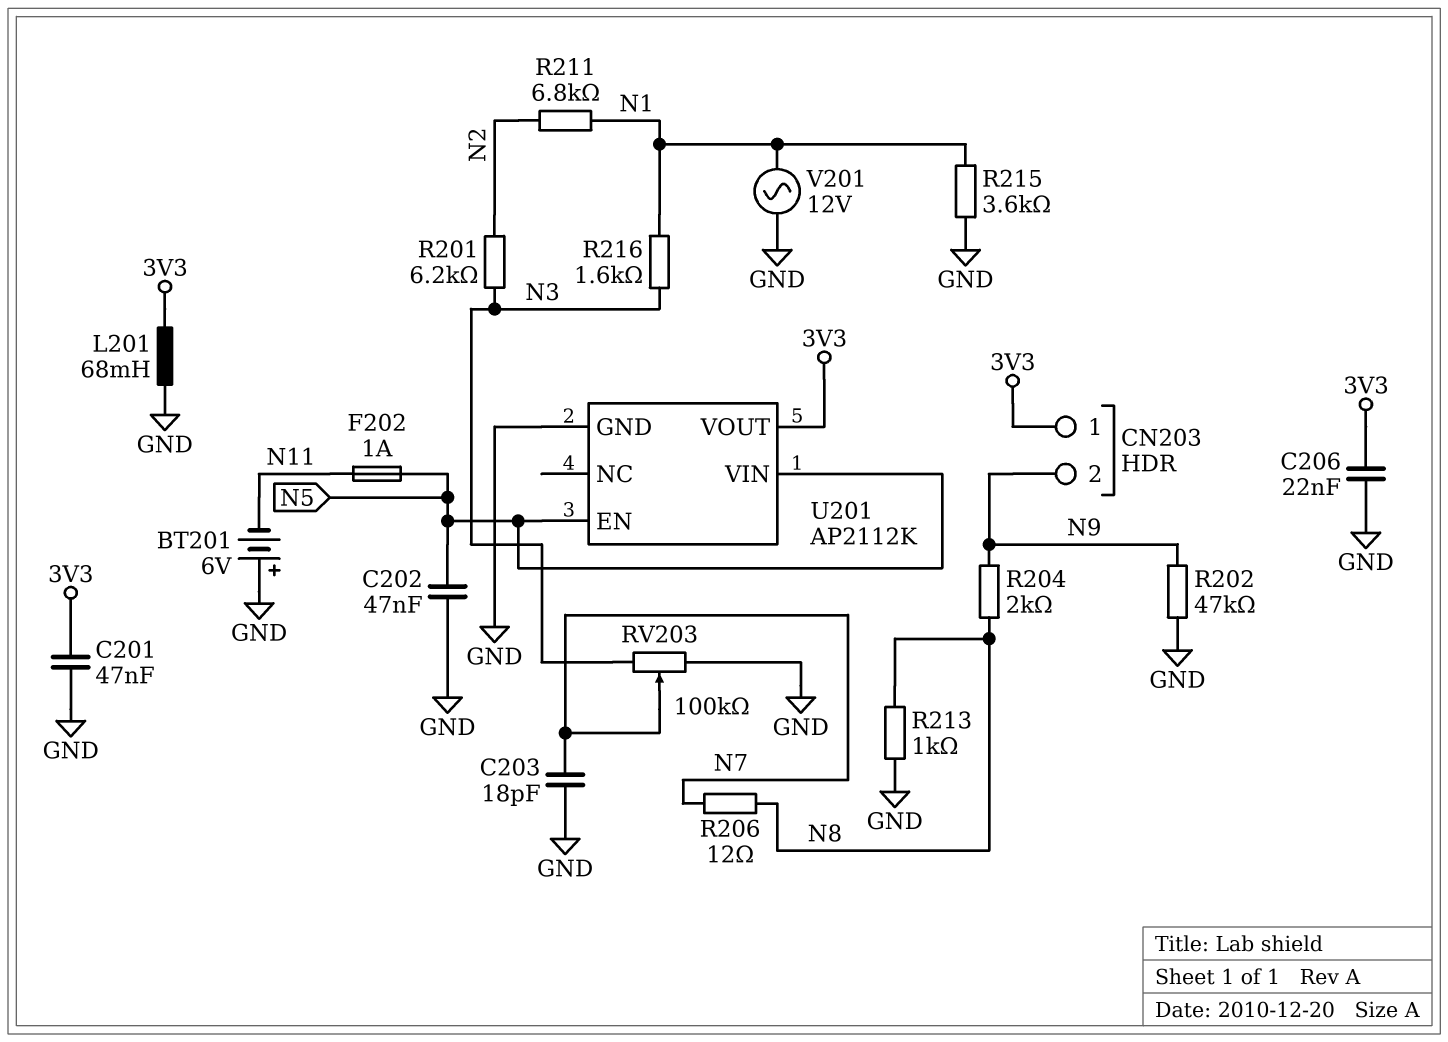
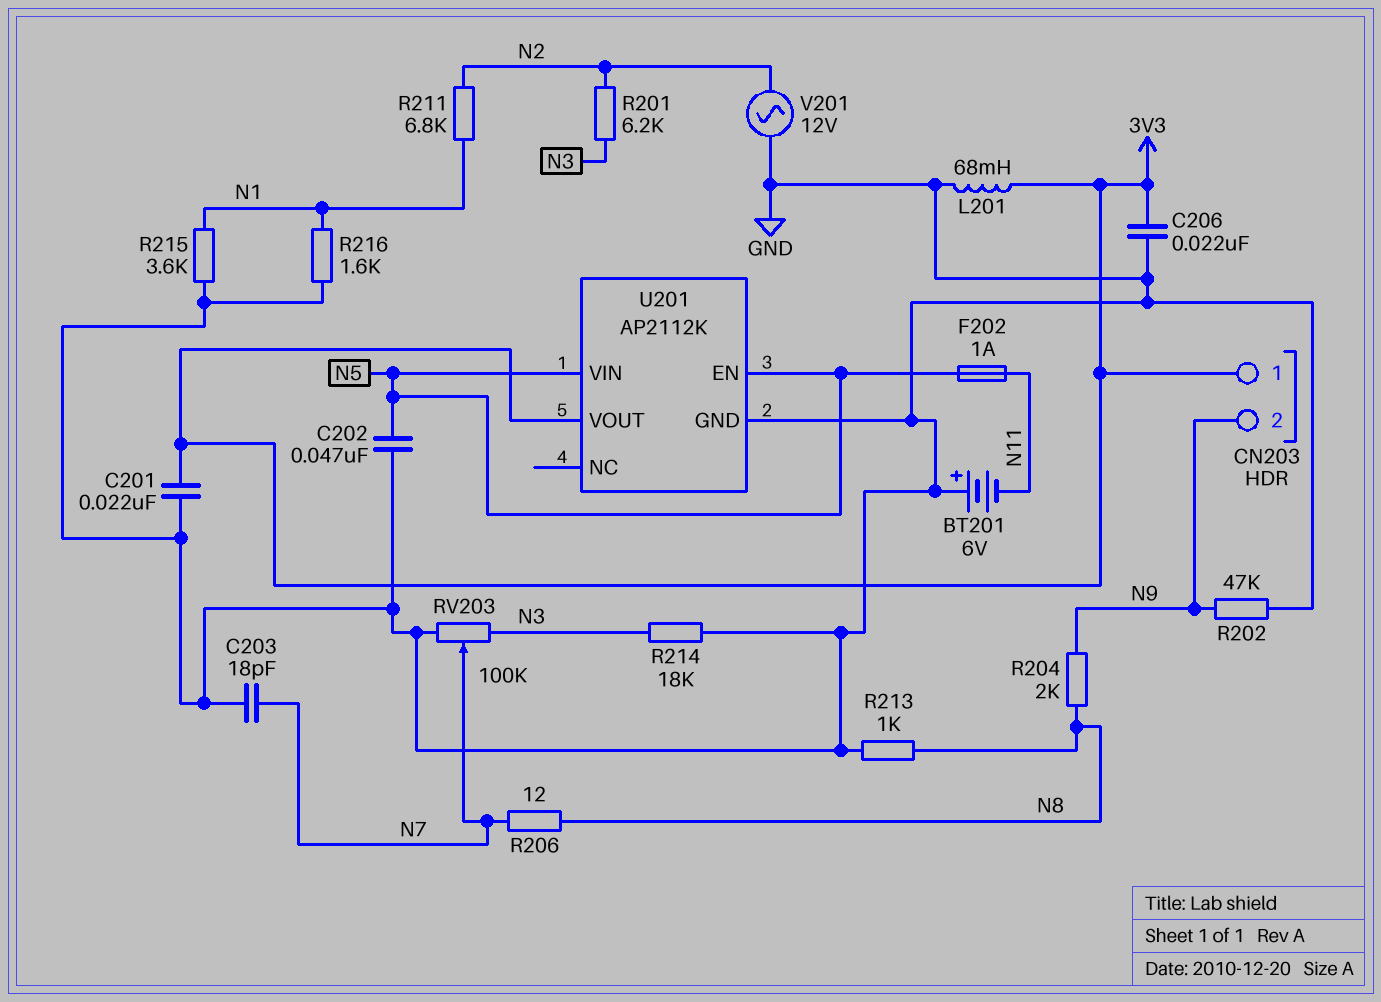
C201: 47nF (3V3, GND) -> 22nF (3V3, GND)
R214: none -> 18k (GND, N3)
R216: 1.6k (N1, N3) -> 1.6k (GND, N1)
V201: AC 12V (GND, N1) -> AC 12V (GND, N2)

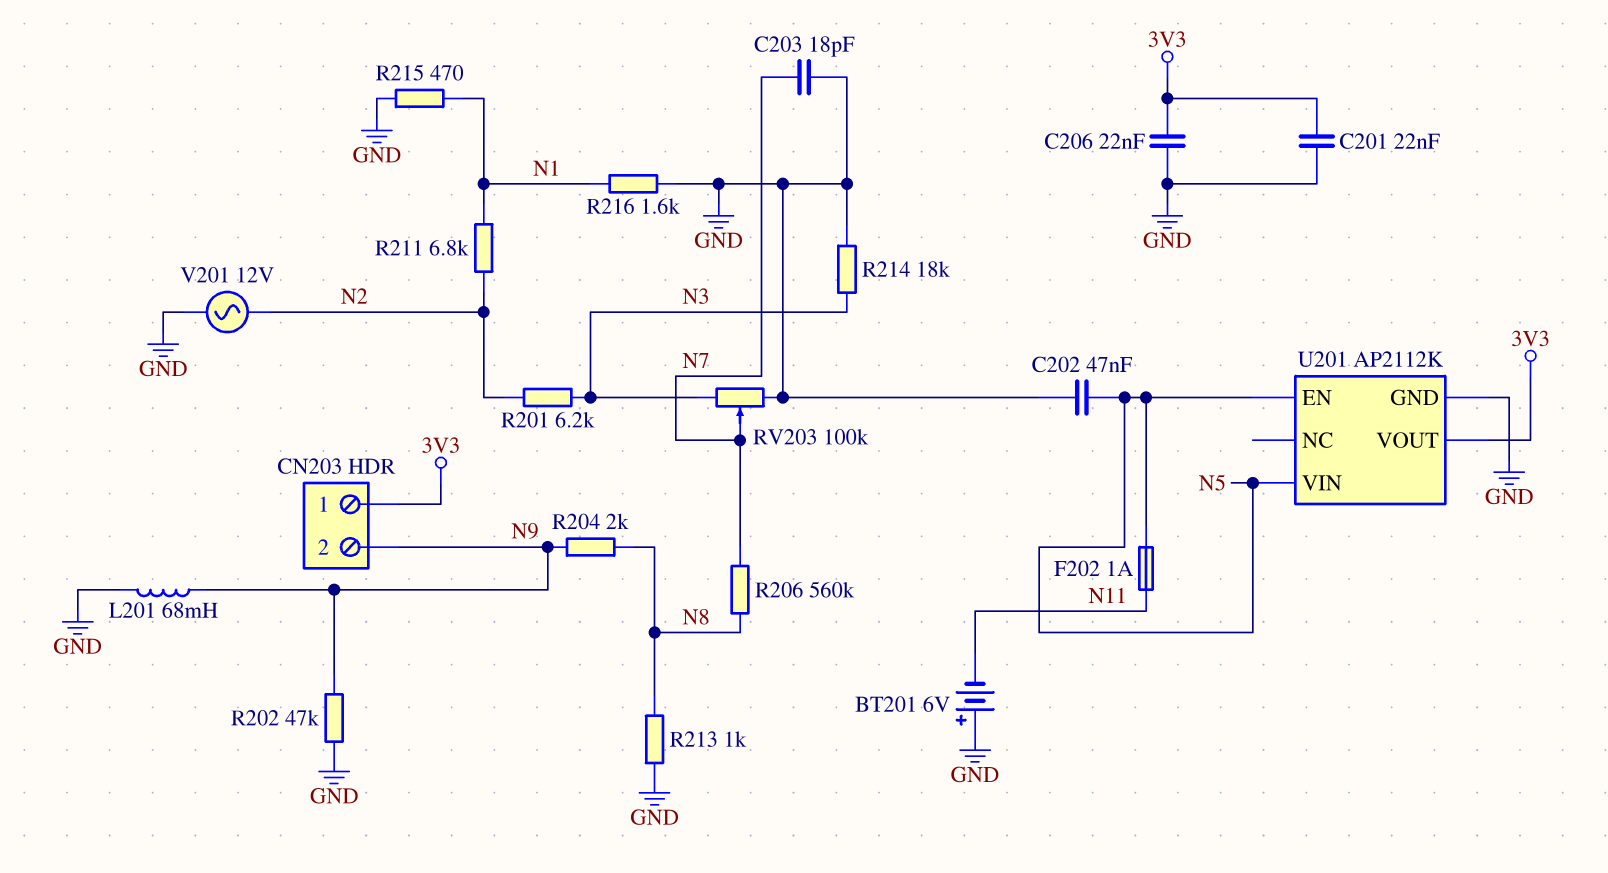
L201: 68mH (3V3, GND) -> 68mH (GND, N9)
R206: 12 (N7, N8) -> 560k (N7, N8)
R215: 3.6k (GND, N1) -> 470 (GND, N1)

